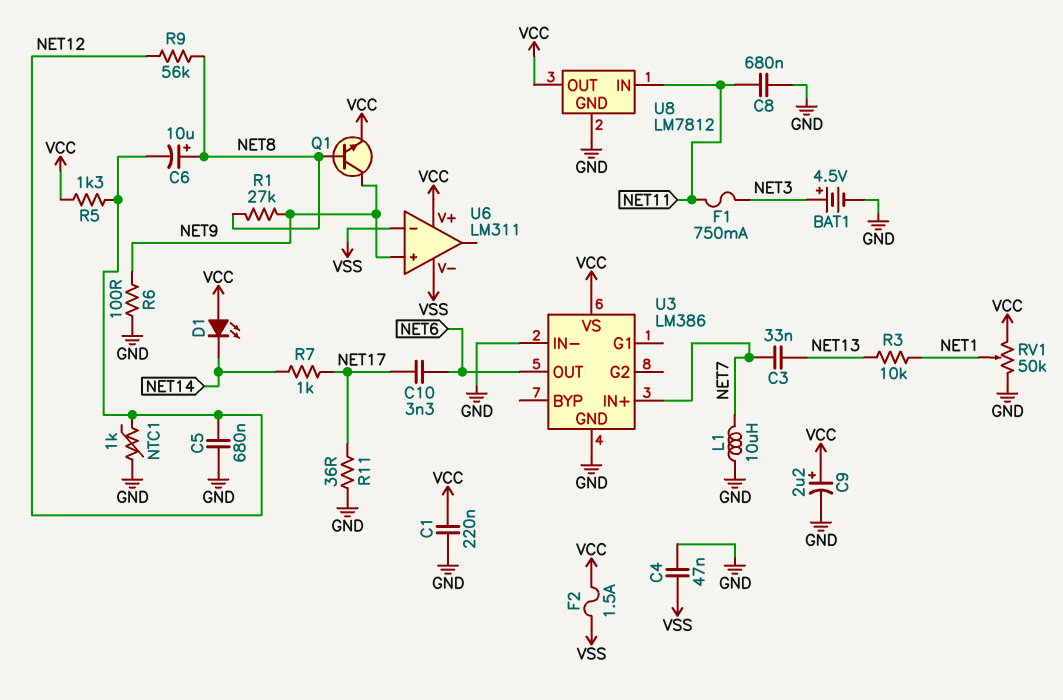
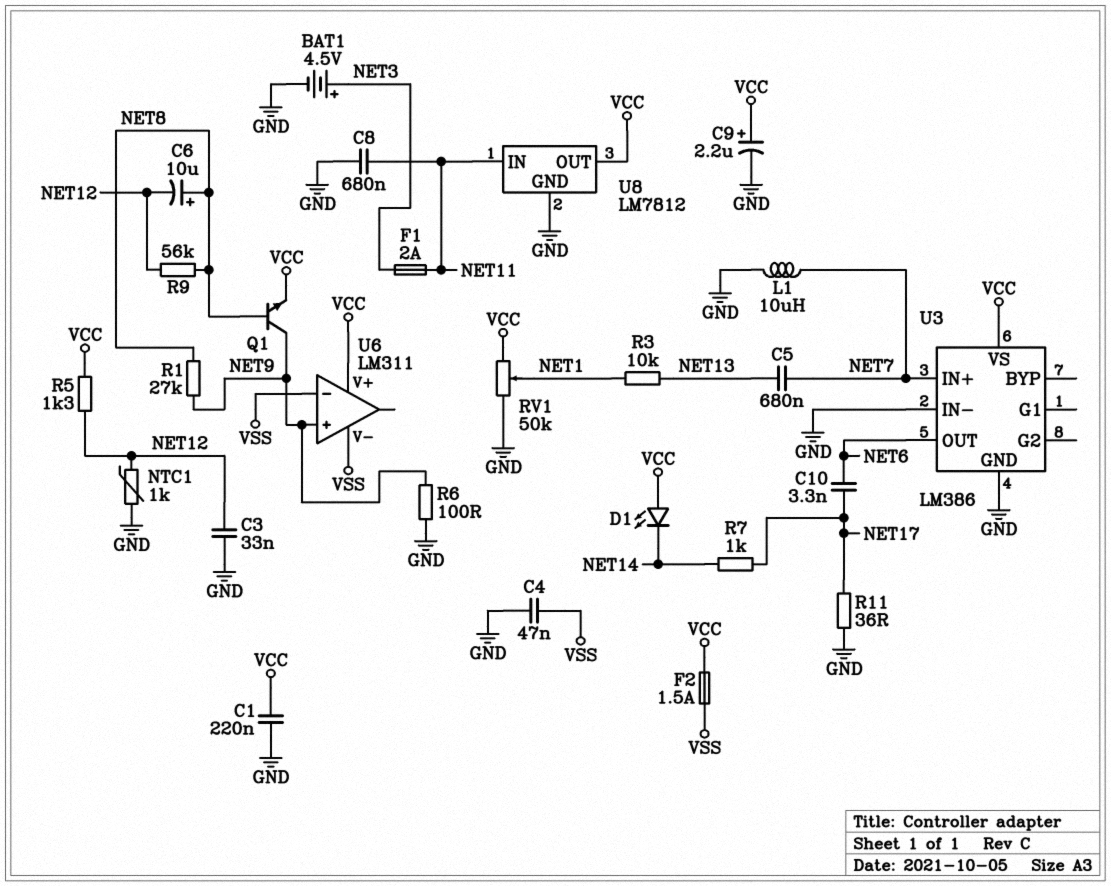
C3: 33nF (NET7, NET13) -> 33nF (GND, NET12)
C5: 680nF (GND, NET12) -> 680nF (NET7, NET13)
F1: 750mA (NET3, NET11) -> 2A (NET3, NET11)

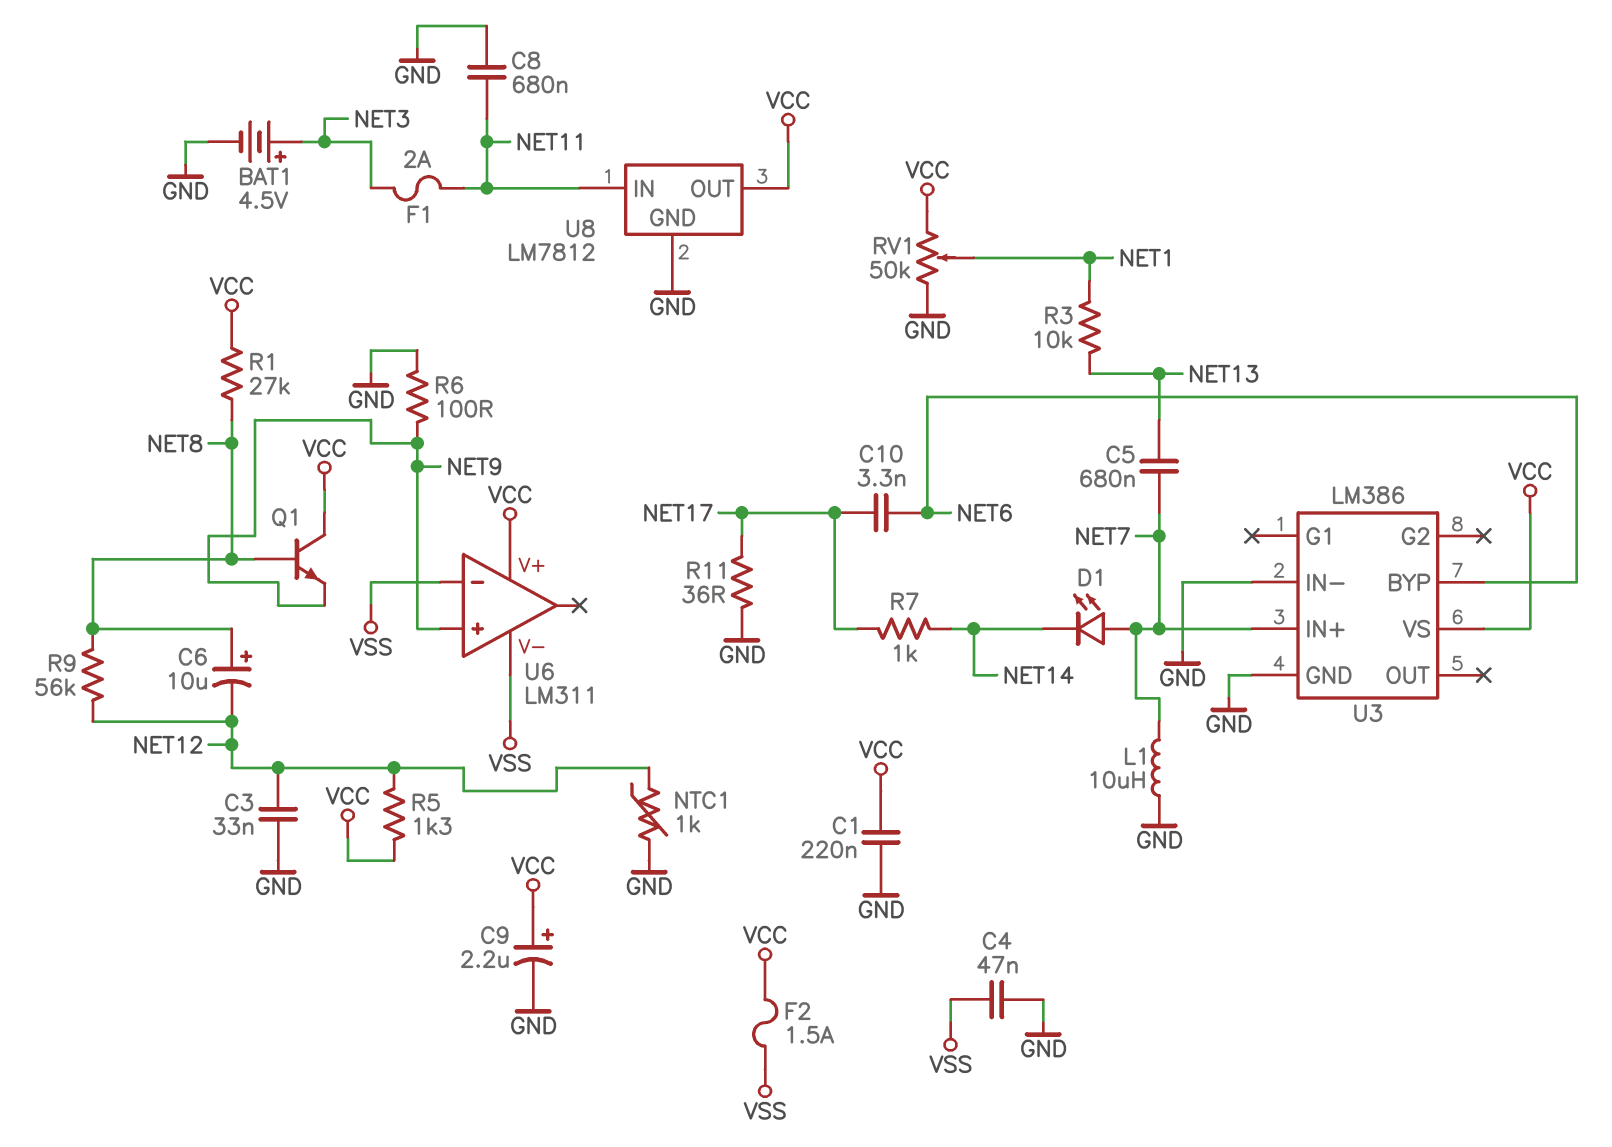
D1: LED (A VCC, K NET14) -> LED (A NET7, K NET14)
Q1: NPN (B NET8, C NET9, E VCC) -> NPN (B NET8, C VCC, E NET9)
R1: 27k (NET8, NET9) -> 27k (NET8, VCC)
U3 pin BYP: none -> NET6
U3 pin OUT: NET6 -> none

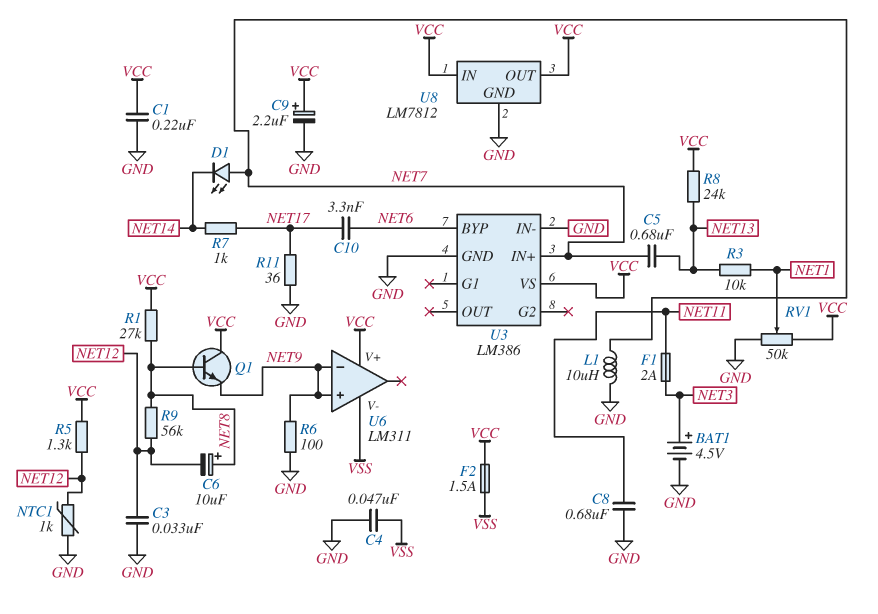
R8: none -> 24k (NET13, VCC)
U6 pin in-: VSS -> NET9
U8 pin IN: NET11 -> VCC

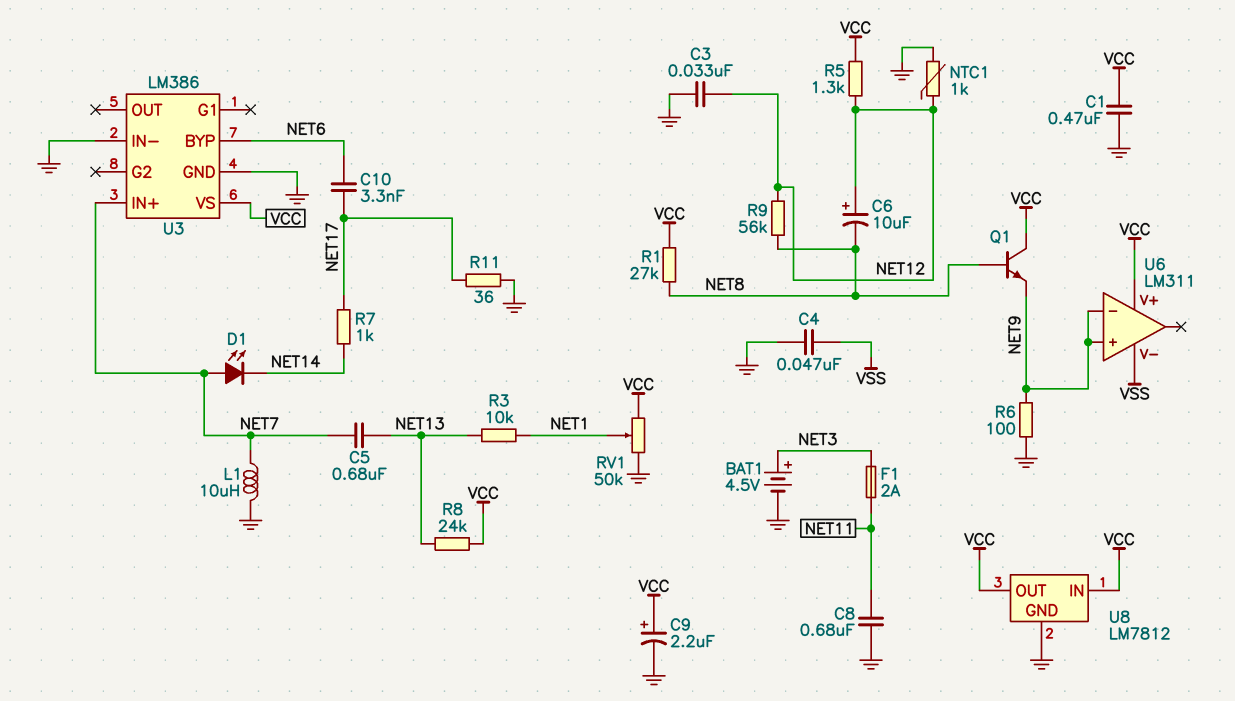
C1: 220nF (GND, VCC) -> 470nF (GND, VCC)
C6: 10uF (plus NET8, minus NET12) -> 10uF (plus NET12, minus NET8)
F2: 1.5A (VCC, VSS) -> none

